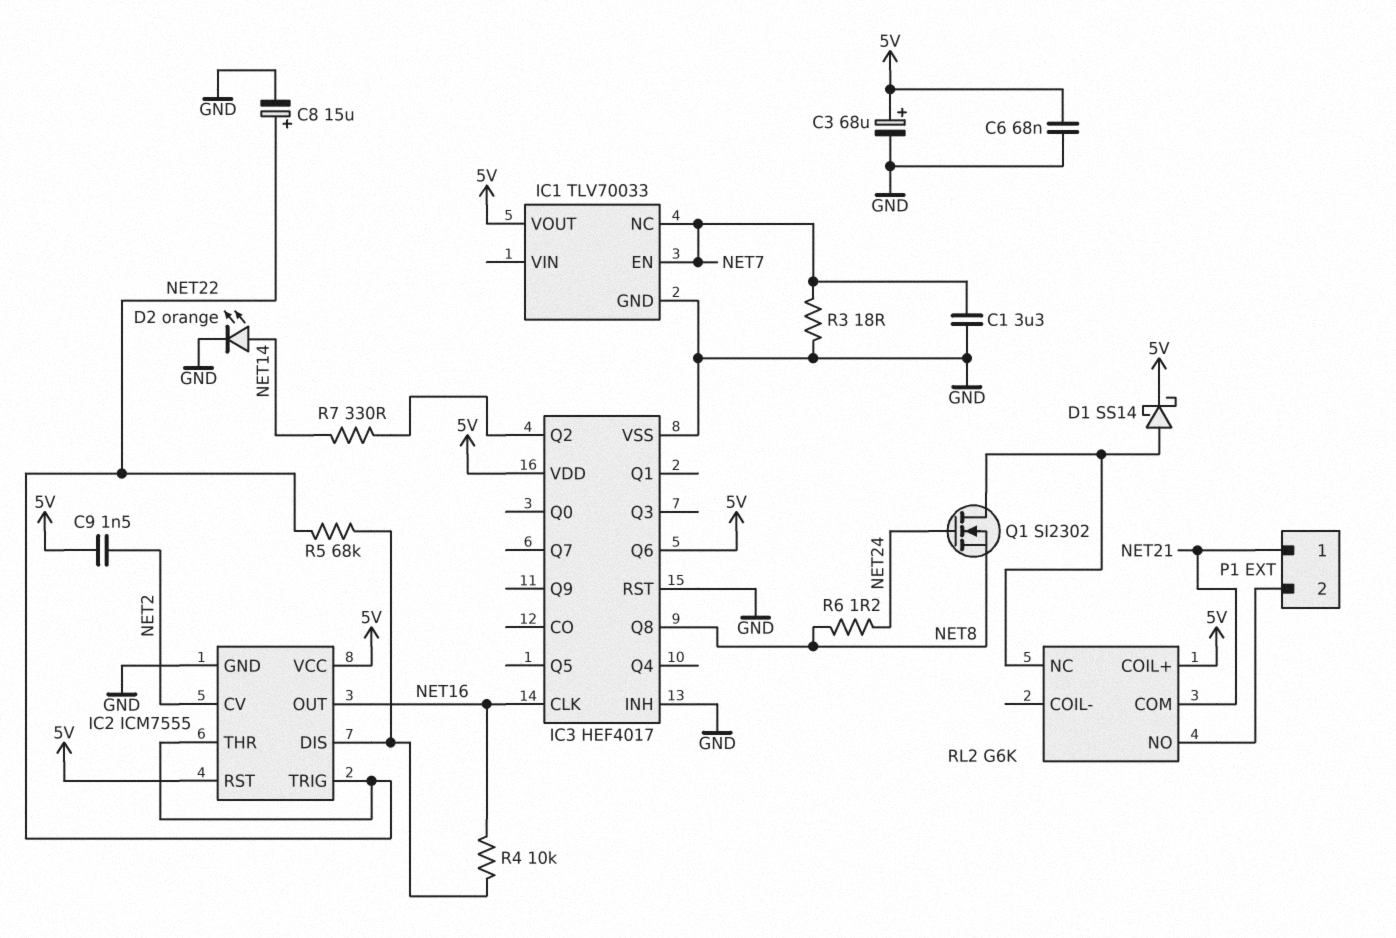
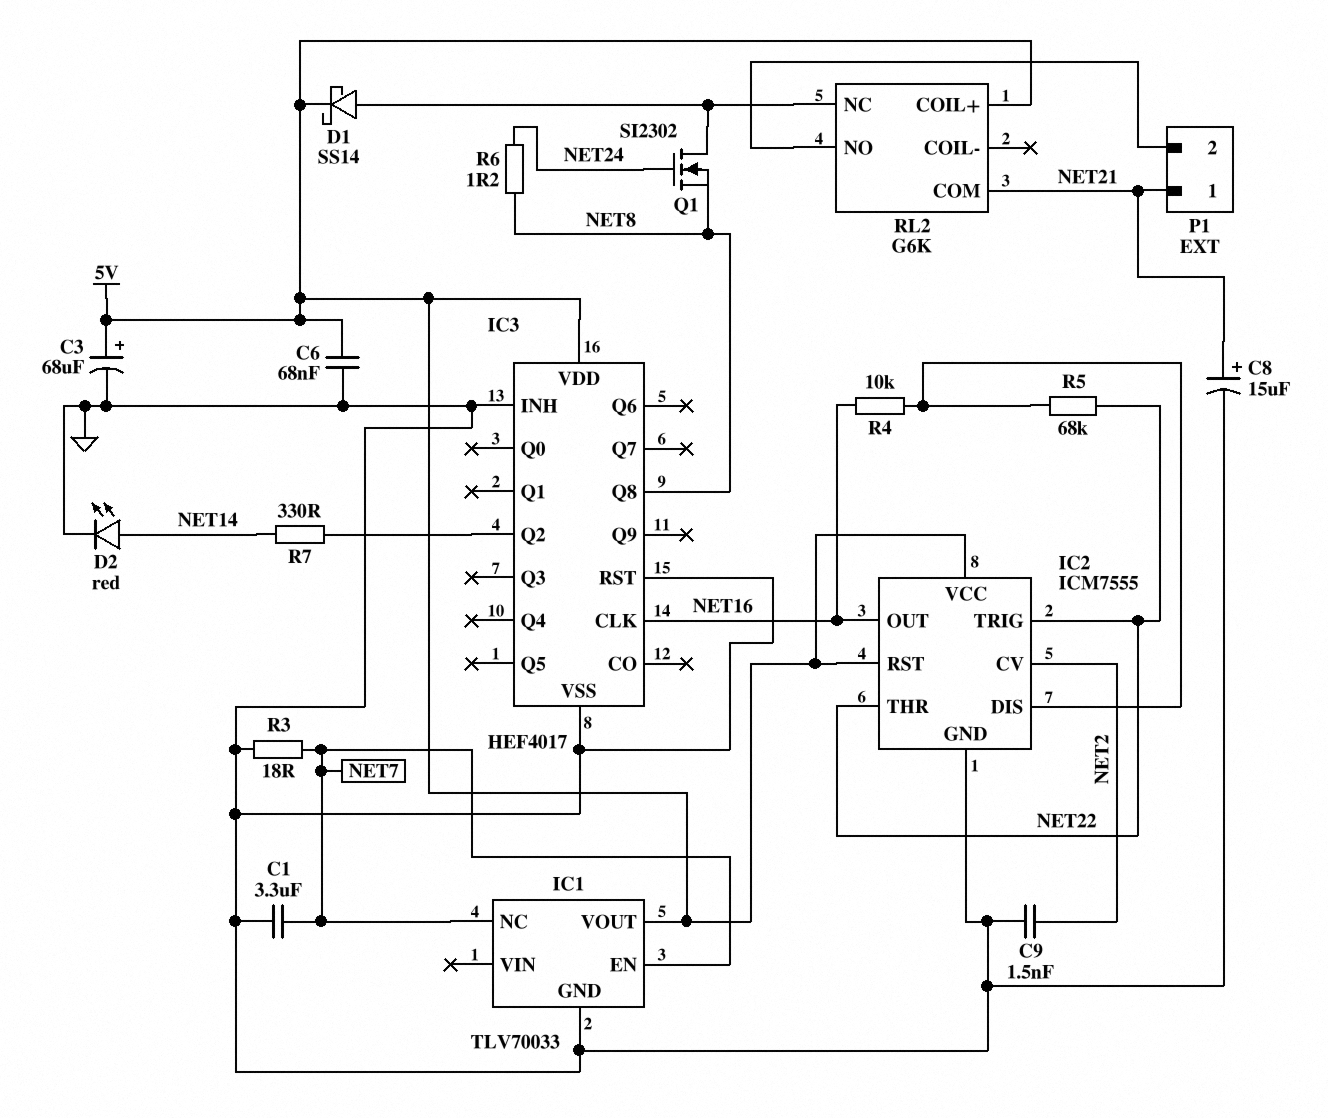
C8: 15uF (plus NET22, minus GND) -> 15uF (plus NET21, minus GND)
C9: 1.5nF (5V, NET2) -> 1.5nF (GND, NET2)
D2: LED orange (A NET14, K GND) -> LED red (A NET14, K GND)
IC3 pin Q6: 5V -> none

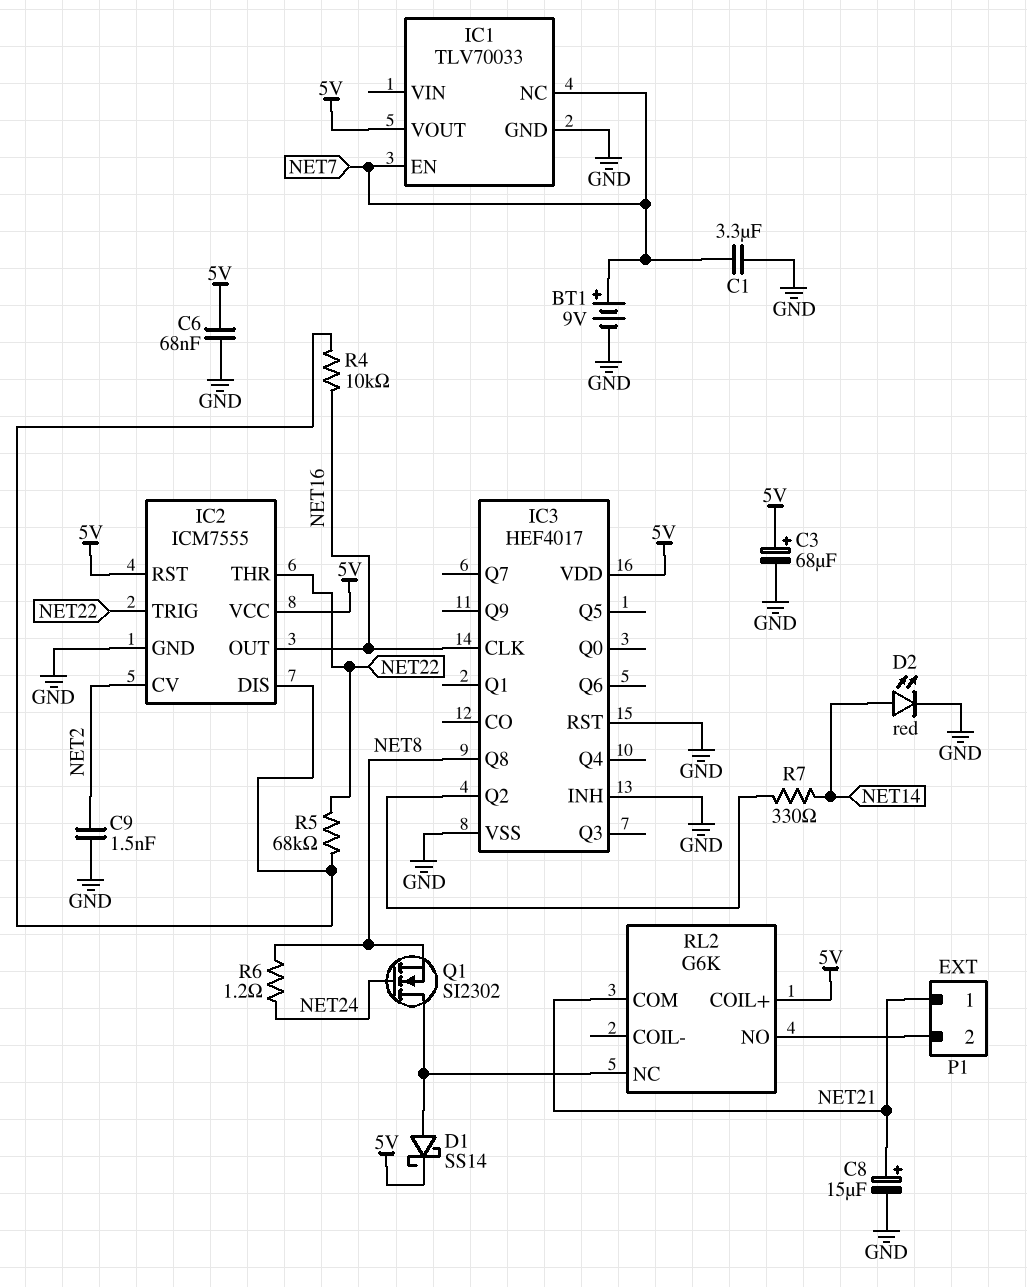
BT1: none -> 9V (plus NET7, minus GND)
R3: 18 (GND, NET7) -> none

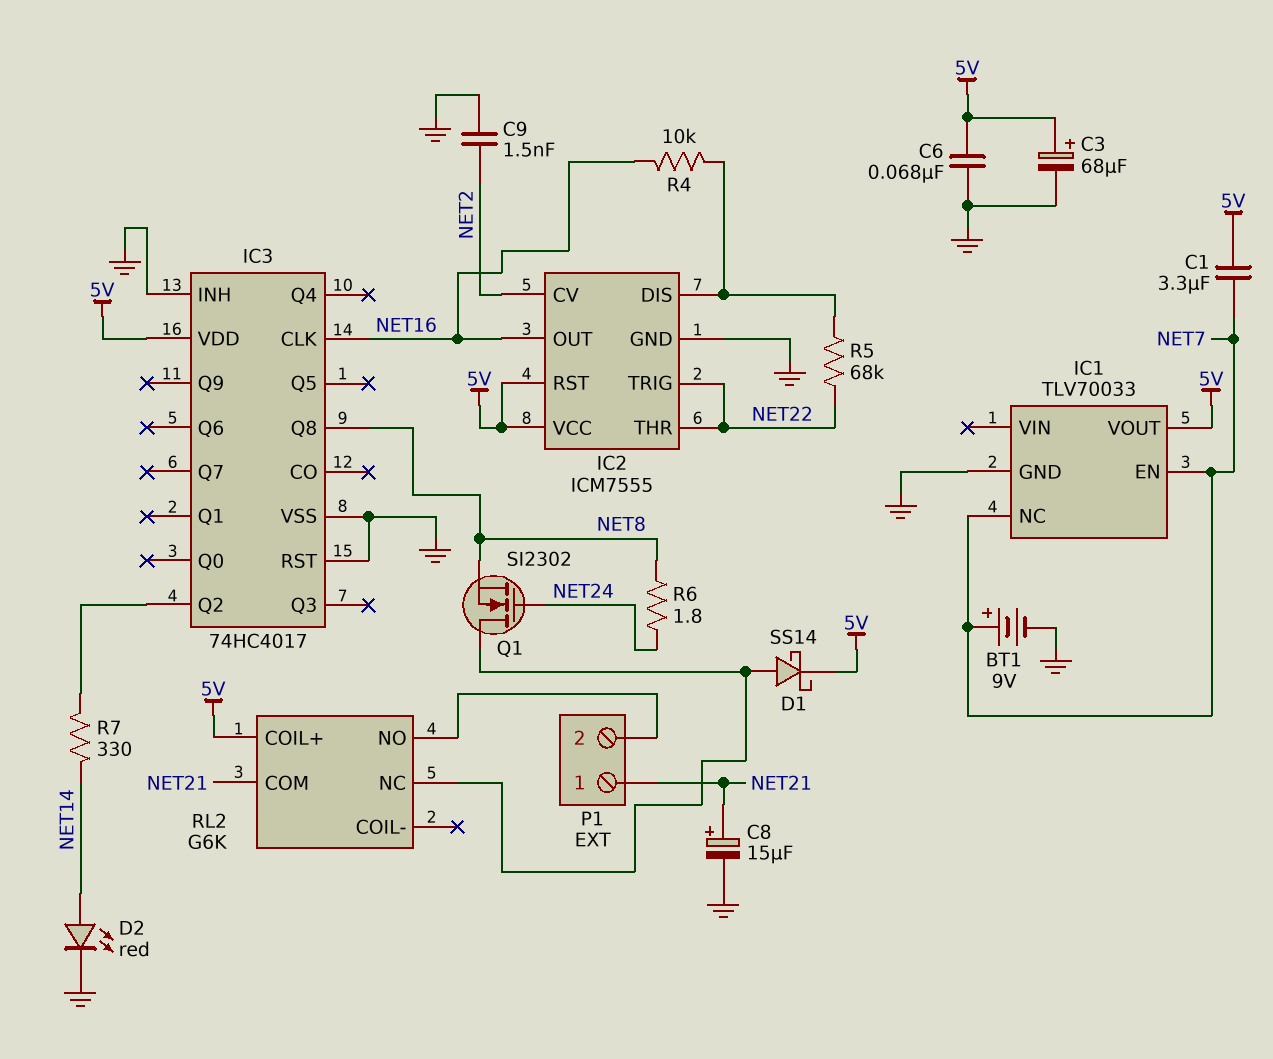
C1: 3.3uF (GND, NET7) -> 3.3uF (5V, NET7)
IC3: HEF4017 -> 74HC4017
R6: 1.2 (NET8, NET24) -> 1.8 (NET8, NET24)

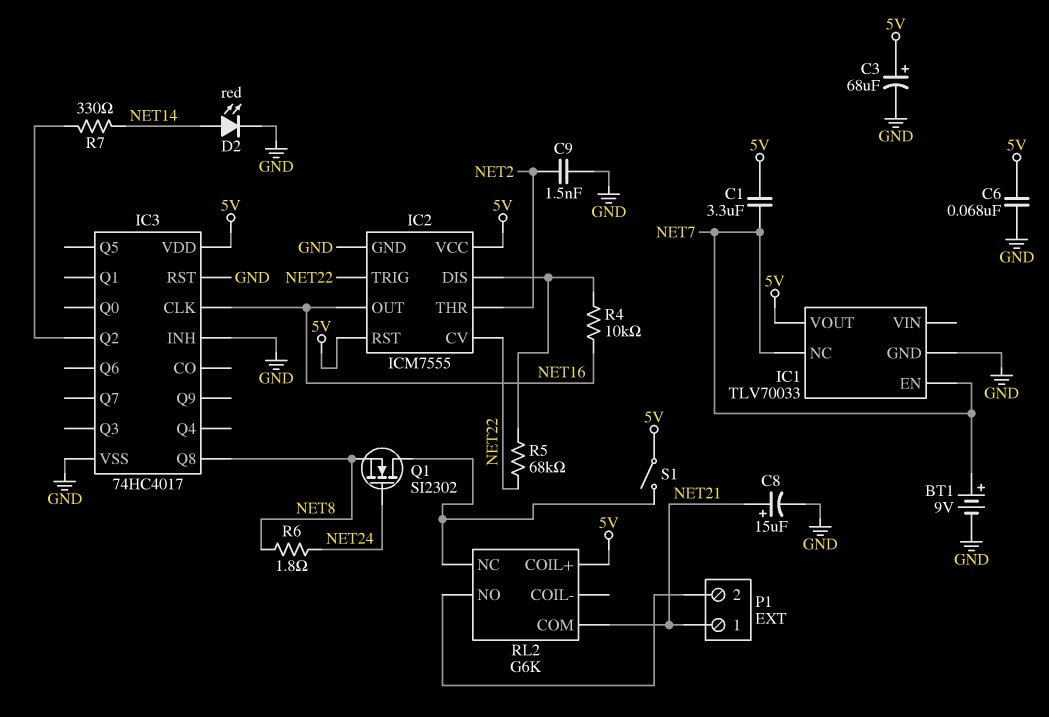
D1: schottky SS14 (A RL2/NC, K 5V) -> none
IC2 pin CV: NET2 -> NET22
IC2 pin THR: NET22 -> NET2
S1: none -> switch (5V, RL2/NC)

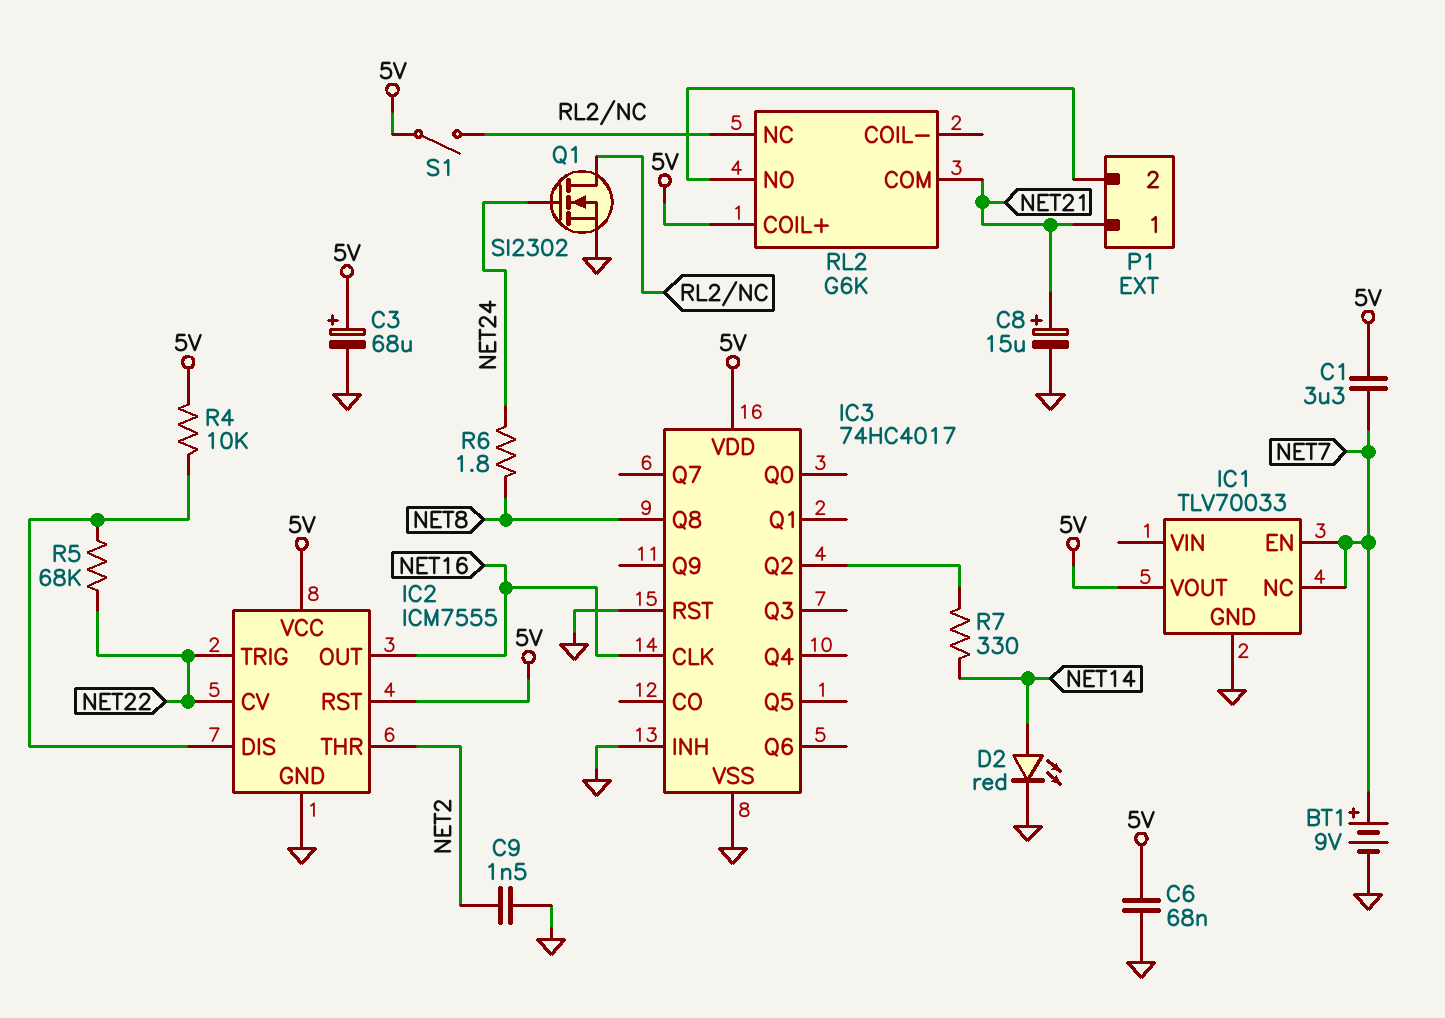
Q1: NMOS SI2302 (G NET24, D RL2/NC, S NET8) -> NMOS SI2302 (G NET24, D RL2/NC, S GND)
R4: 10k (IC2/DIS, NET16) -> 10k (5V, IC2/DIS)

